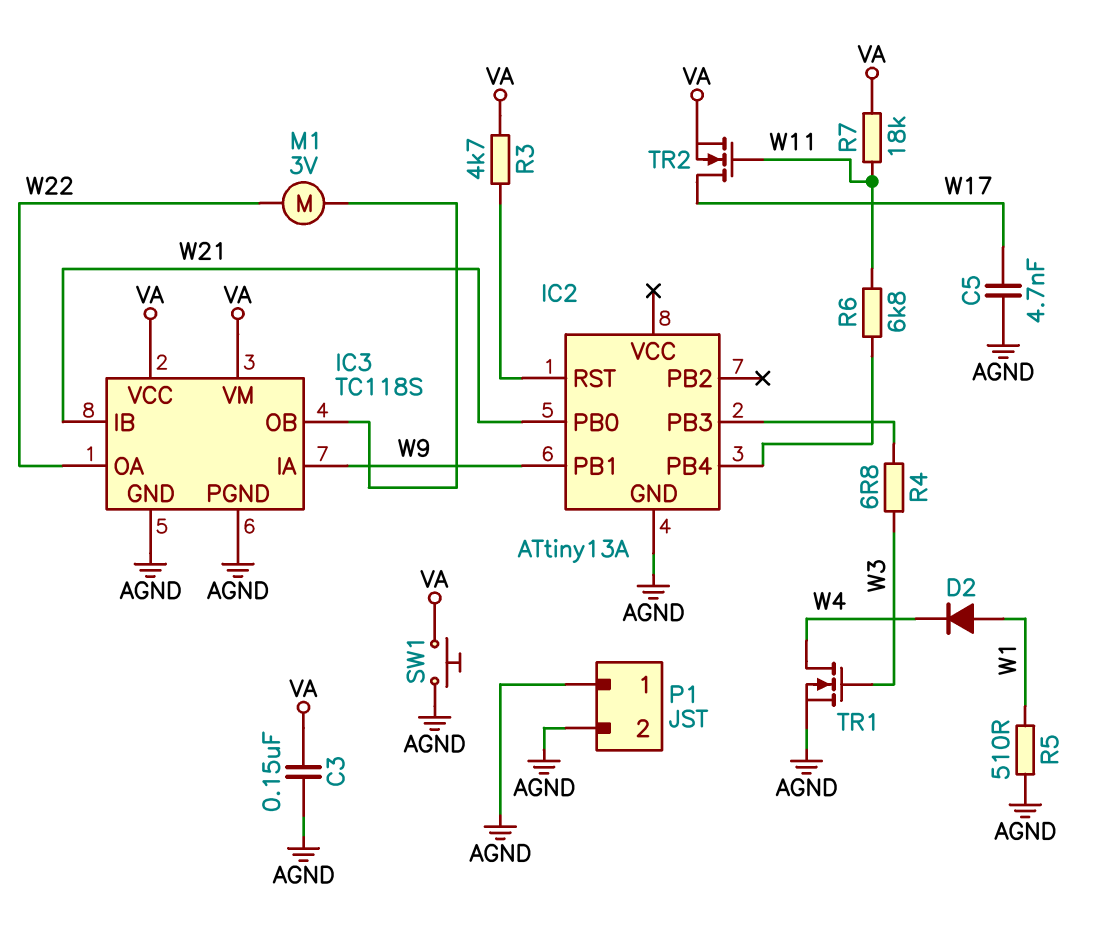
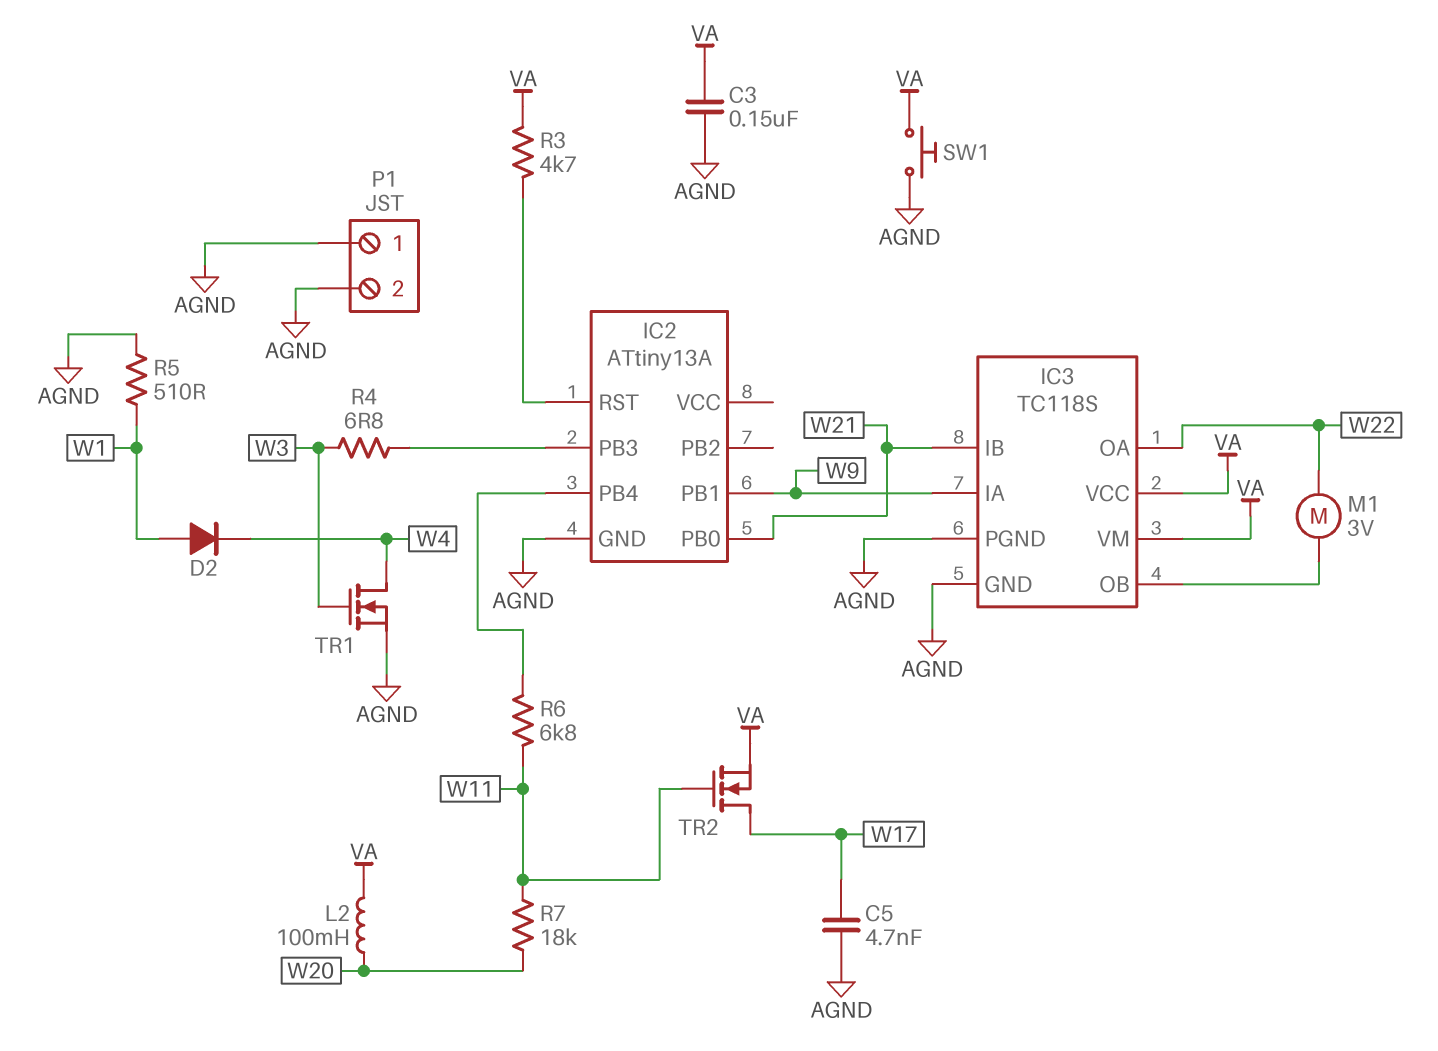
L2: none -> 100mH (VA, W20)
R7: 18k (VA, W11) -> 18k (W11, W20)

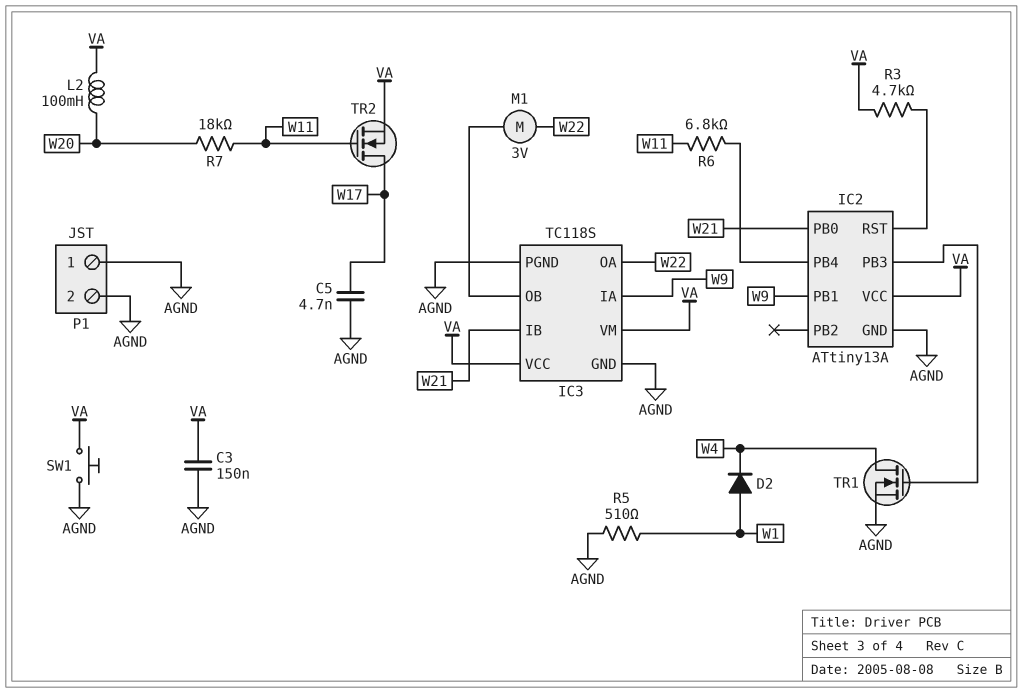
IC2 pin VCC: none -> VA
R4: 6.8 (IC2/PB3, W3) -> none
TR1: NMOS (G W3, D W4, S AGND) -> NMOS (G IC2/PB3, D W4, S AGND)

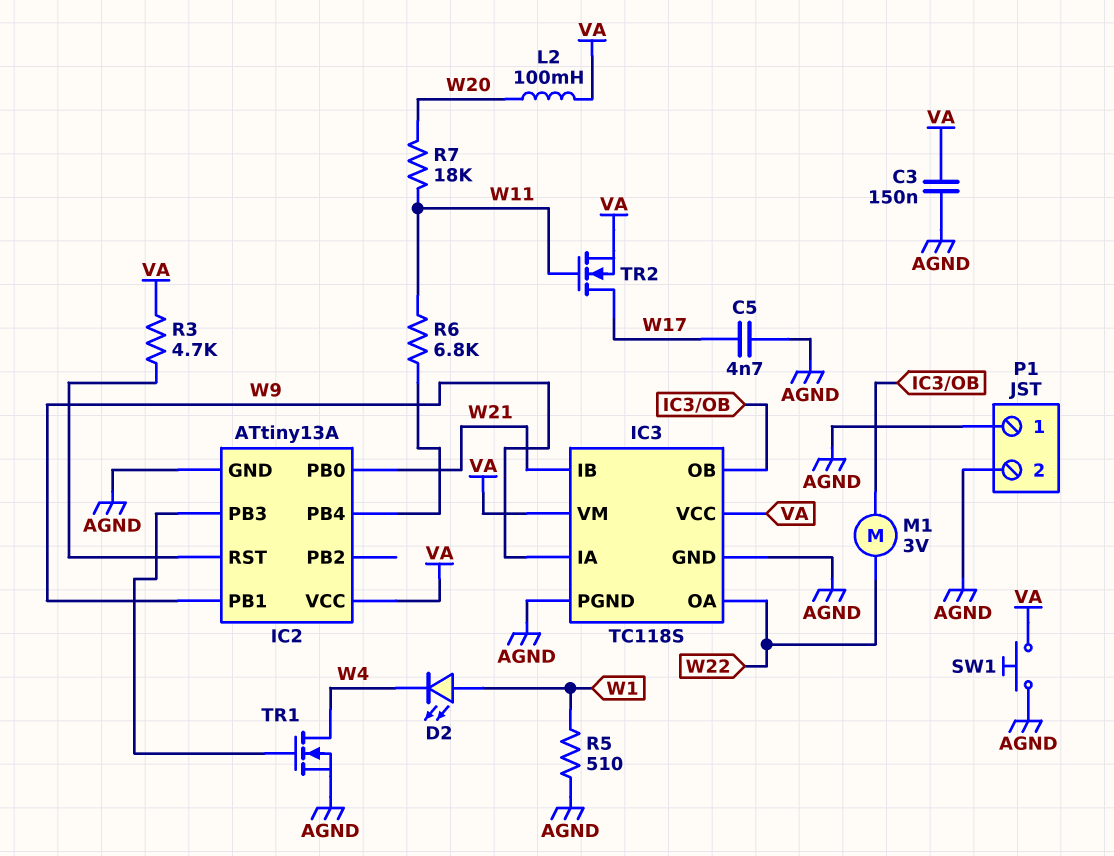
D2: diode (A W1, K W4) -> LED (A W1, K W4)

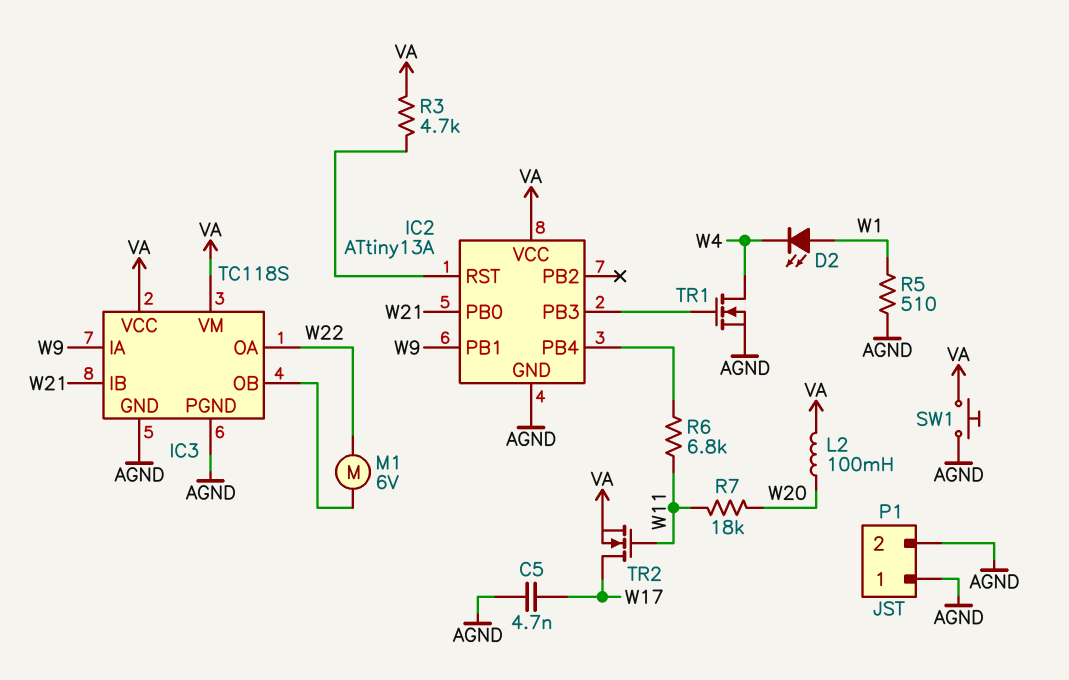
C3: 150nF (AGND, VA) -> none
M1: motor 3V (IC3/OB, W22) -> motor 6V (IC3/OB, W22)

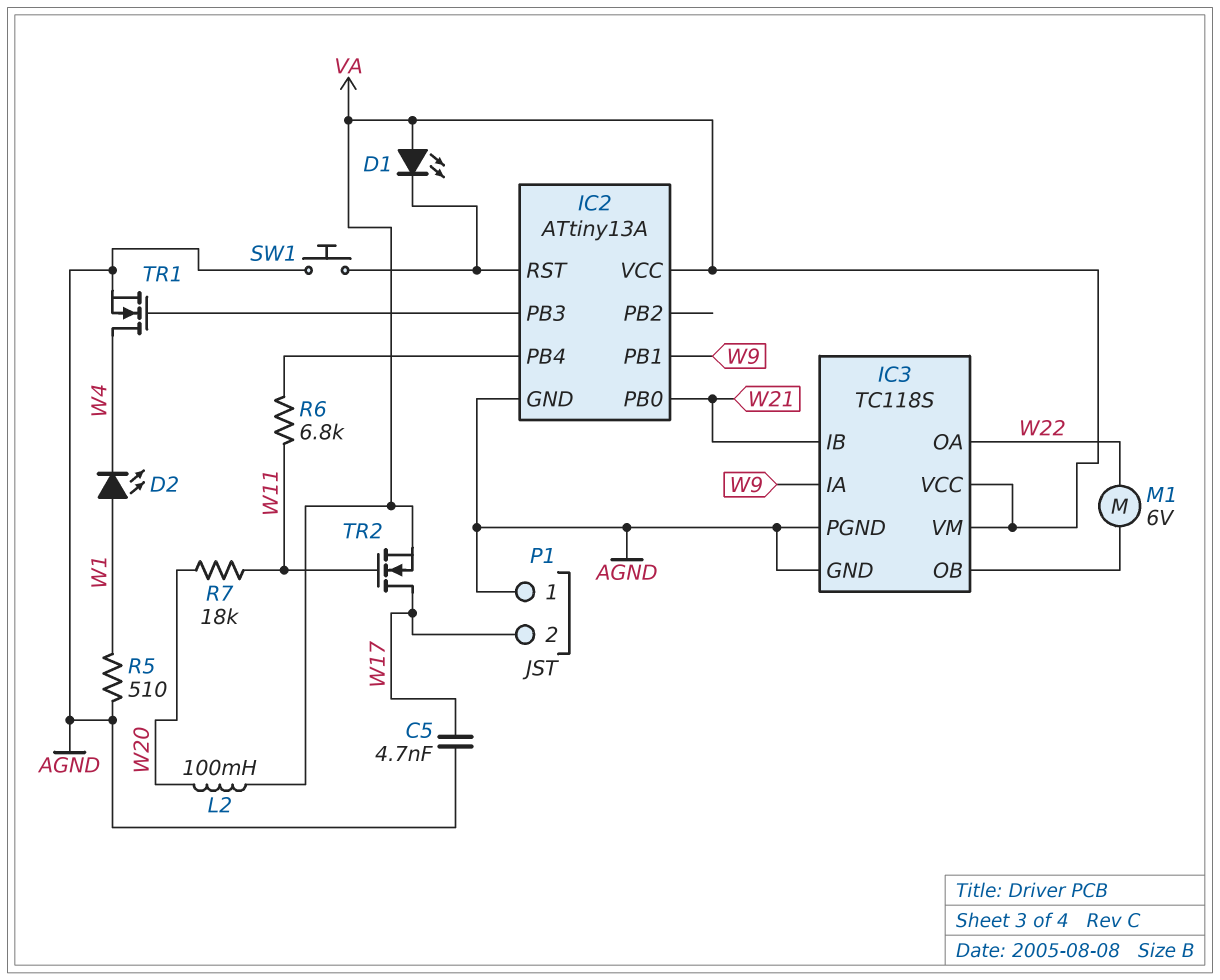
D1: none -> LED (A VA, K IC2/RST)
P1 pin 2: AGND -> W17
R3: 4.7k (IC2/RST, VA) -> none
SW1: button (AGND, VA) -> button (AGND, IC2/RST)

